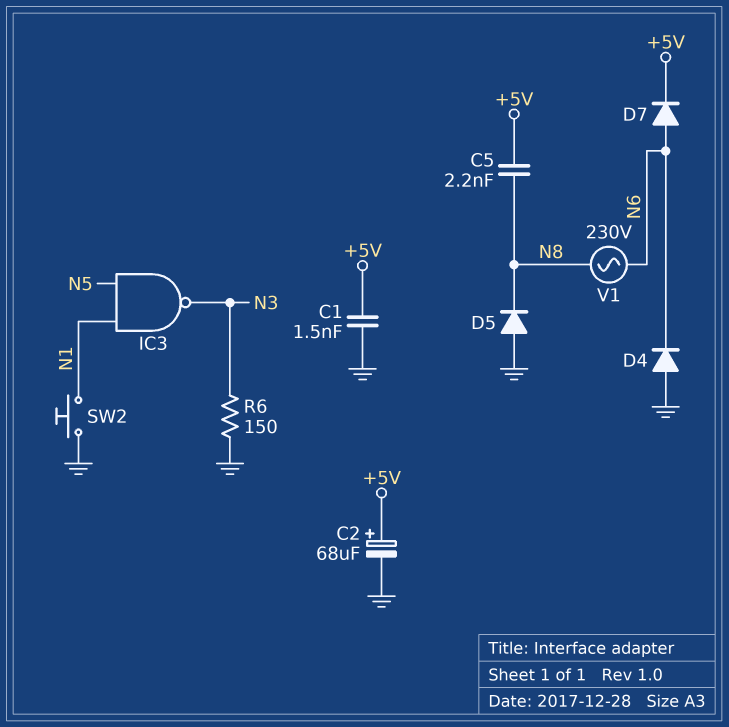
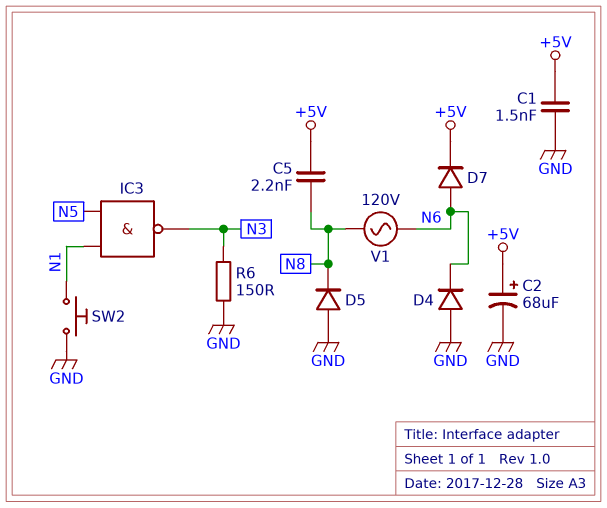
V1: AC 230V (N6, N8) -> AC 120V (N6, N8)

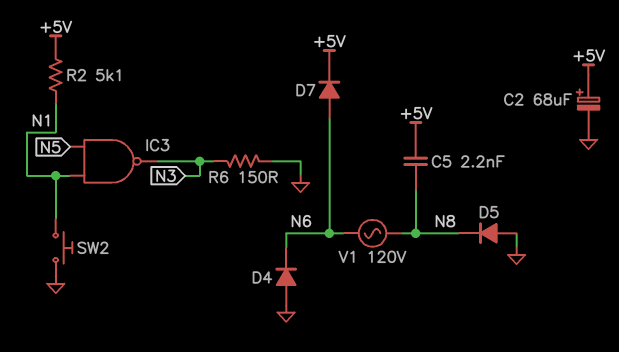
C1: 1.5nF (+5V, GND) -> none
R2: none -> 5.1k (+5V, N1)

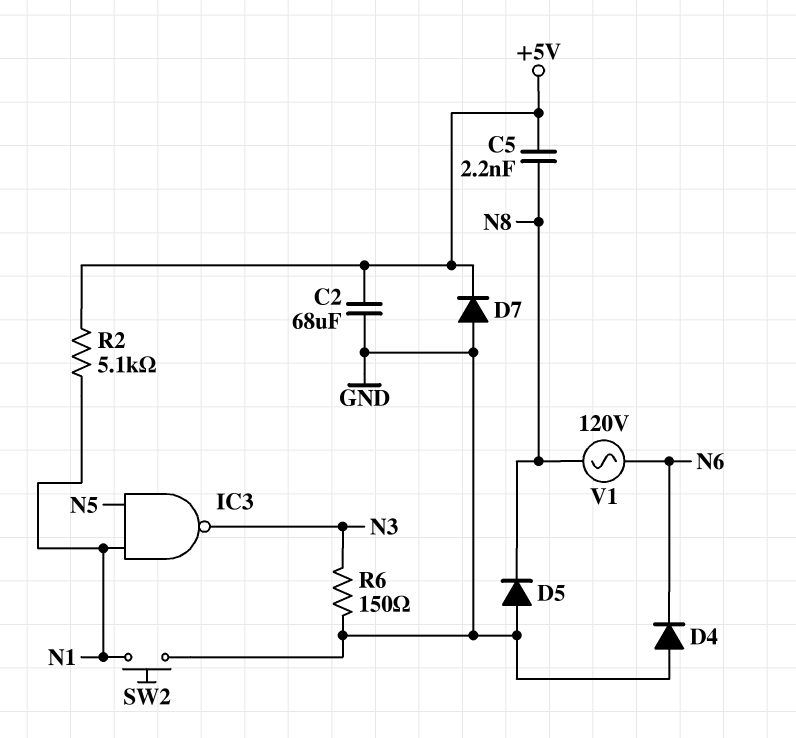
C2: 68uF (plus +5V, minus GND) -> 68uF (+5V, GND)
D7: diode (A N6, K +5V) -> diode (A GND, K +5V)

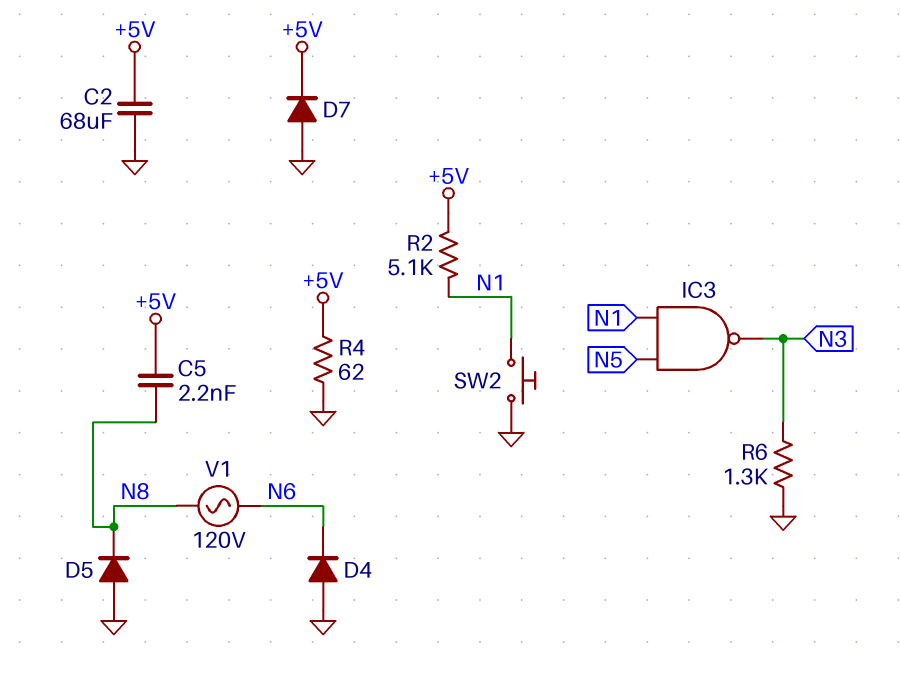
R4: none -> 62 (+5V, GND)
R6: 150 (GND, N3) -> 1.3k (GND, N3)

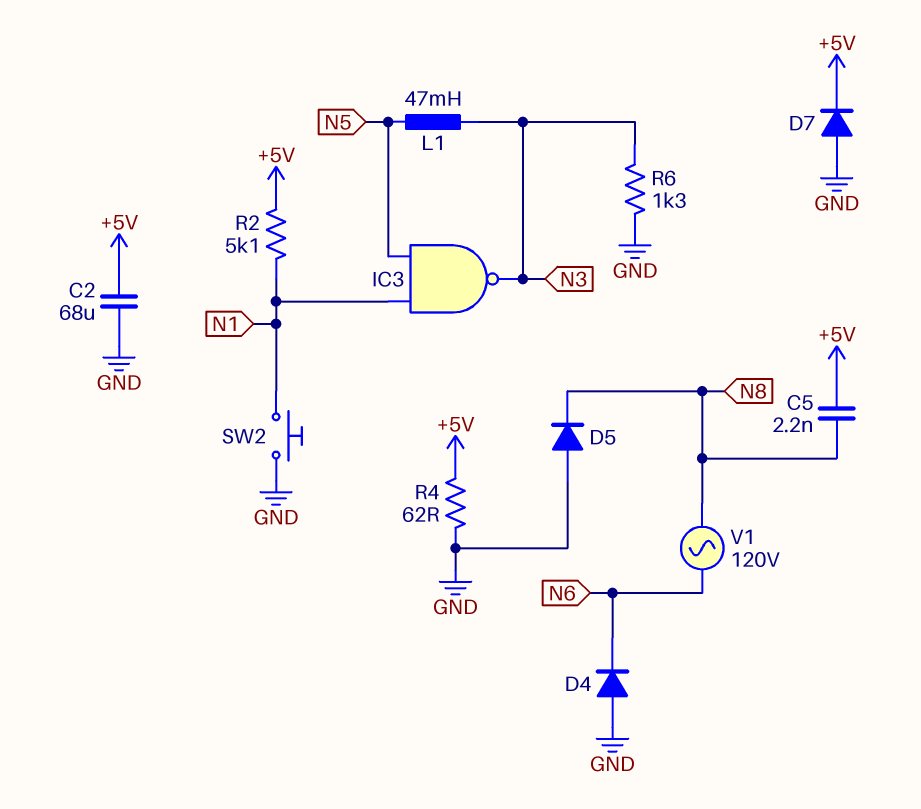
L1: none -> 47mH (N3, N5)

